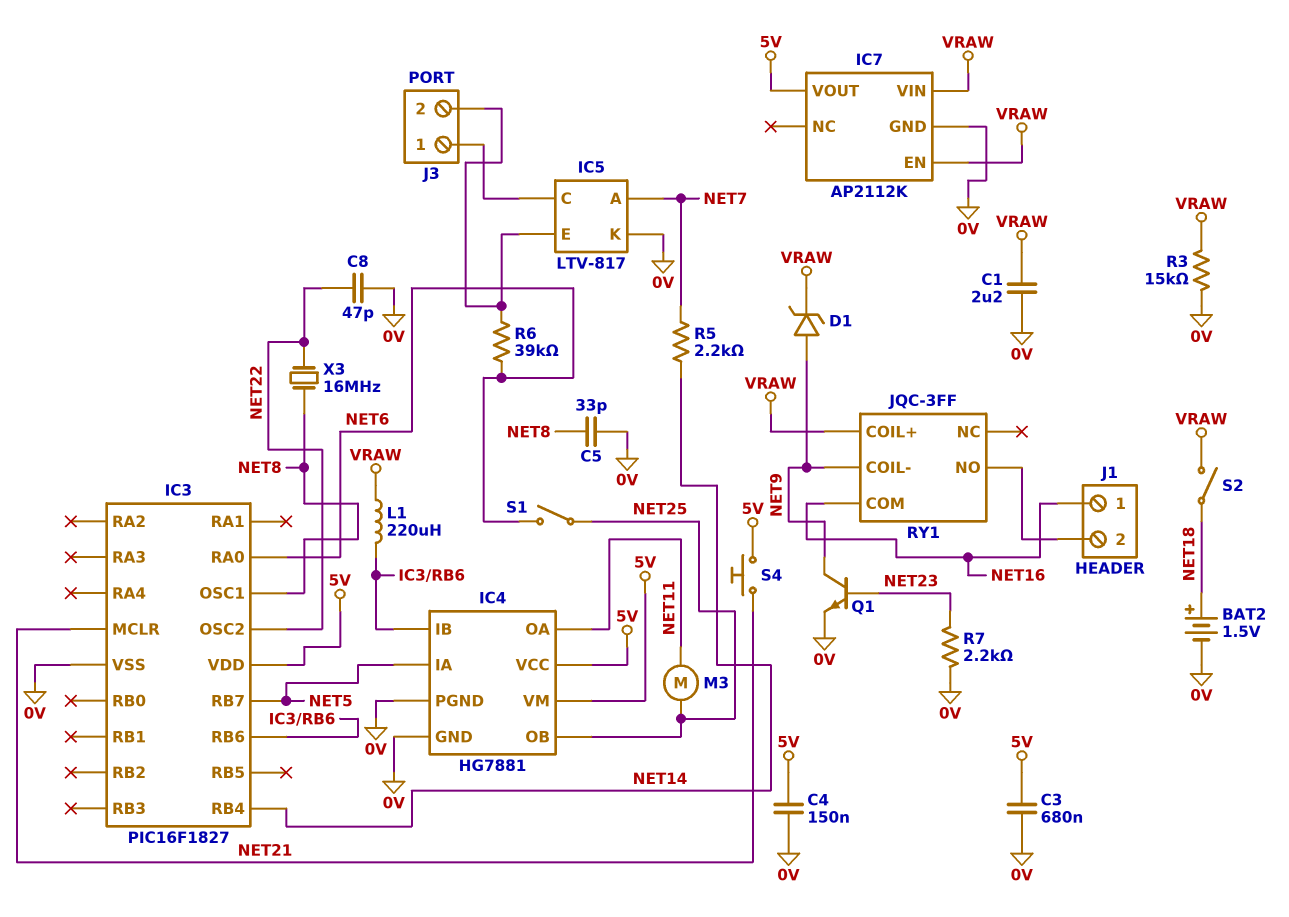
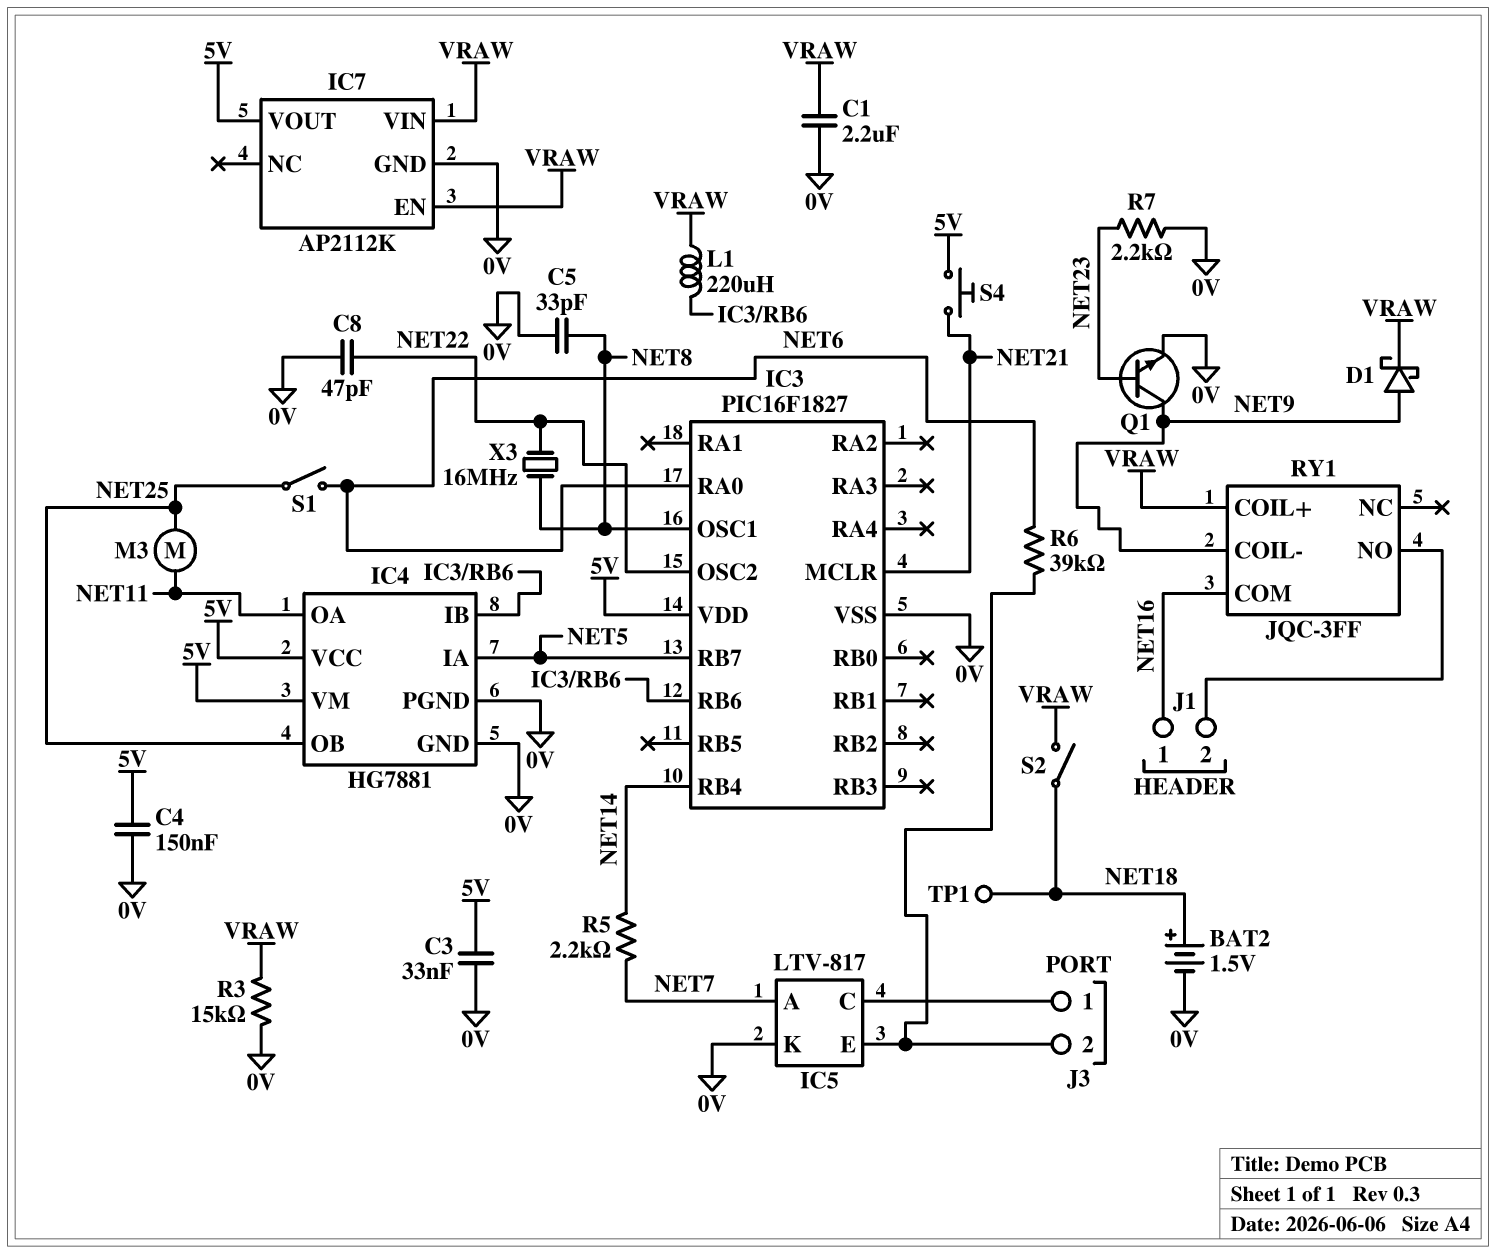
C3: 680nF (0V, 5V) -> 33nF (0V, 5V)
D1: zener (A NET9, K VRAW) -> schottky (A NET9, K VRAW)
TP1: none -> test point (NET18)

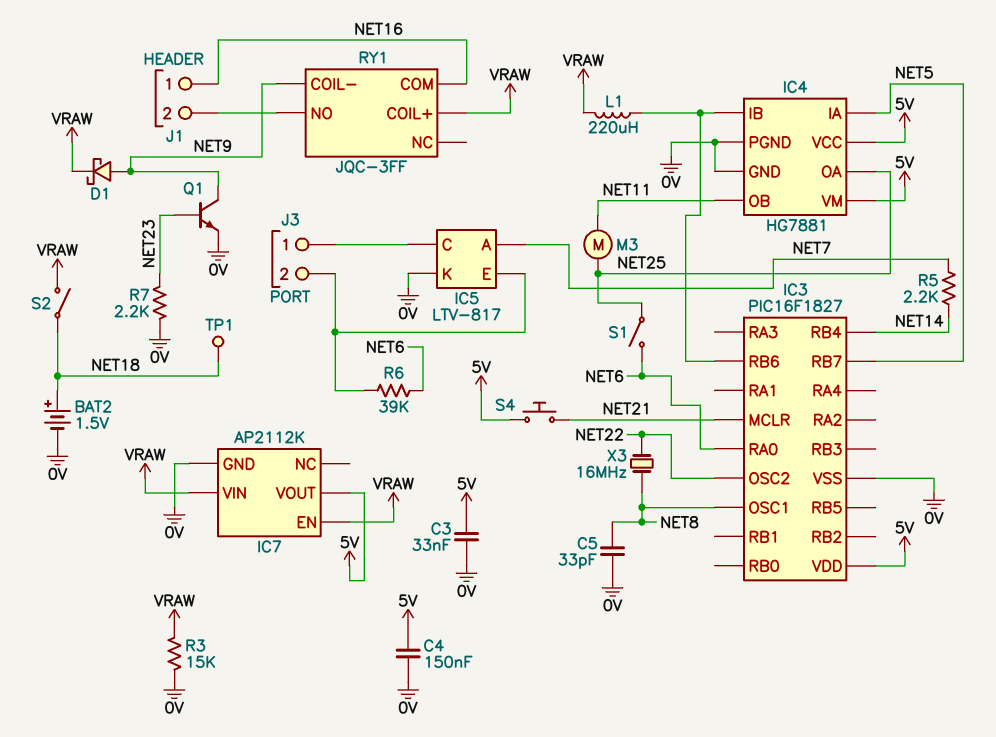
C1: 2.2uF (0V, VRAW) -> none
C8: 47pF (0V, NET22) -> none
IC4 pin OA: NET11 -> NET25
IC4 pin OB: NET25 -> NET11

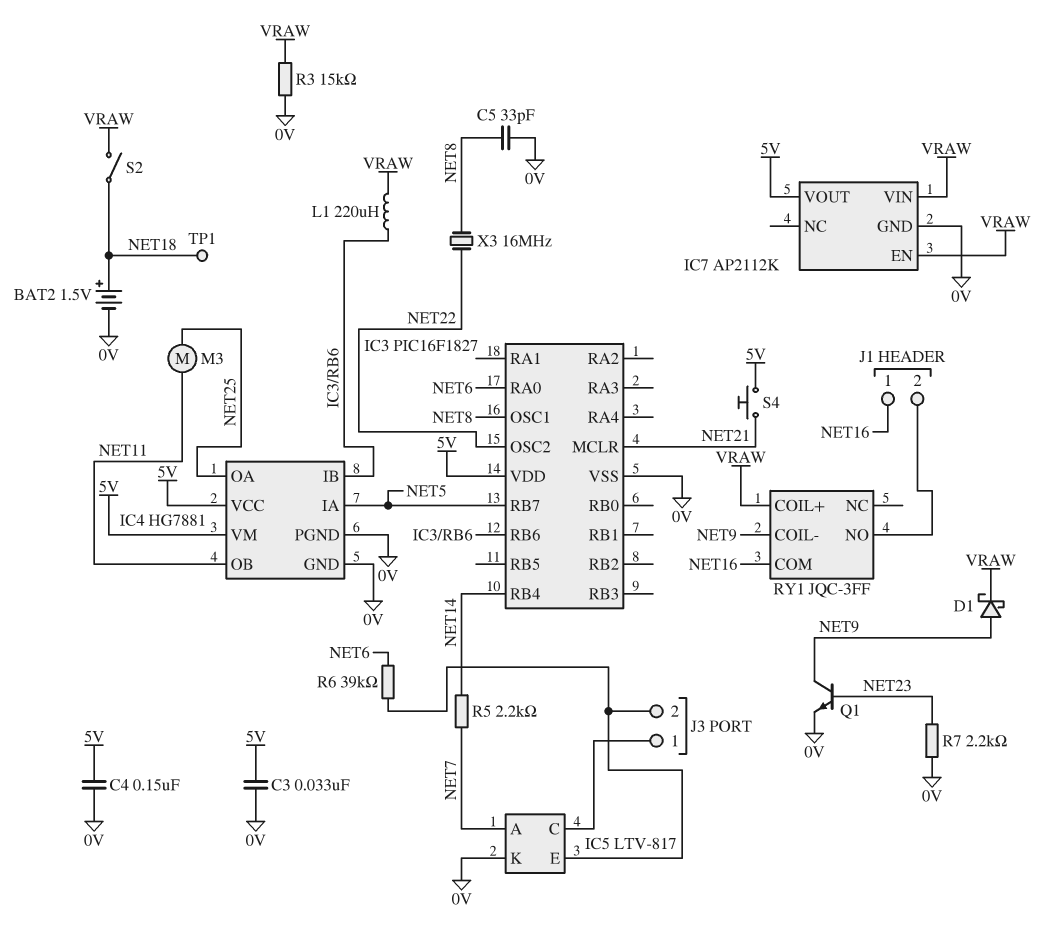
S1: switch (NET6, NET25) -> none

